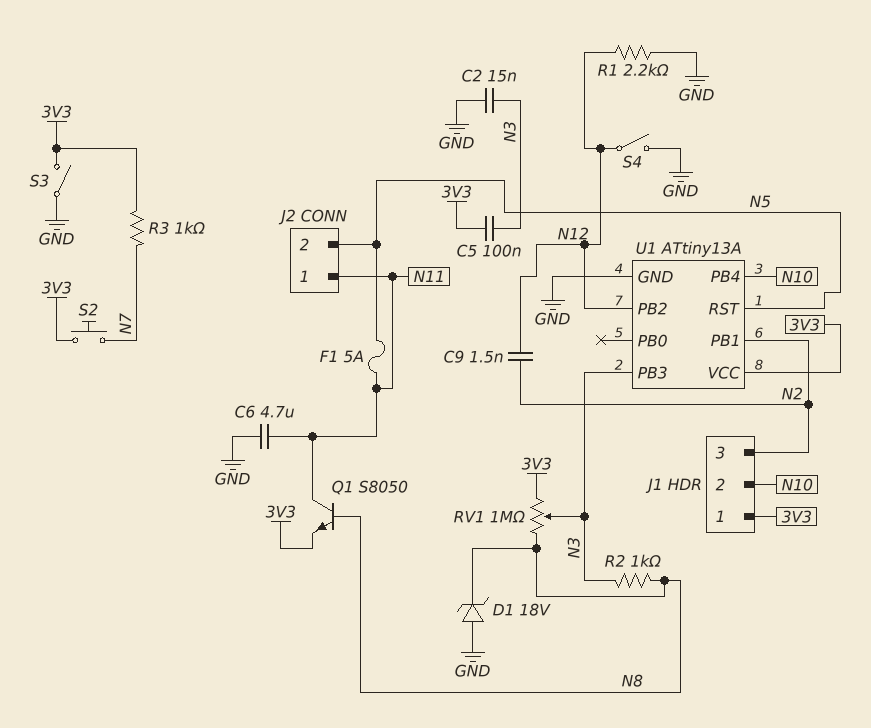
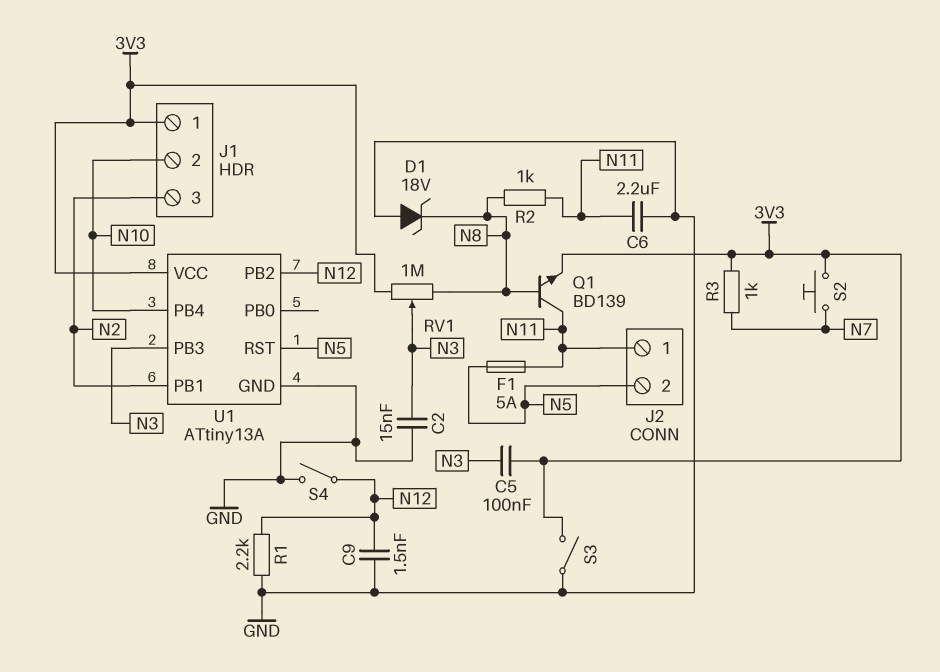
C6: 4.7uF (GND, N11) -> 2.2uF (GND, N11)
C9: 1.5nF (N2, N12) -> 1.5nF (GND, N12)
Q1: NPN S8050 (B N8, C N11, E 3V3) -> NPN BD139 (B N8, C N11, E 3V3)
R2: 1k (N3, N8) -> 1k (N8, N11)

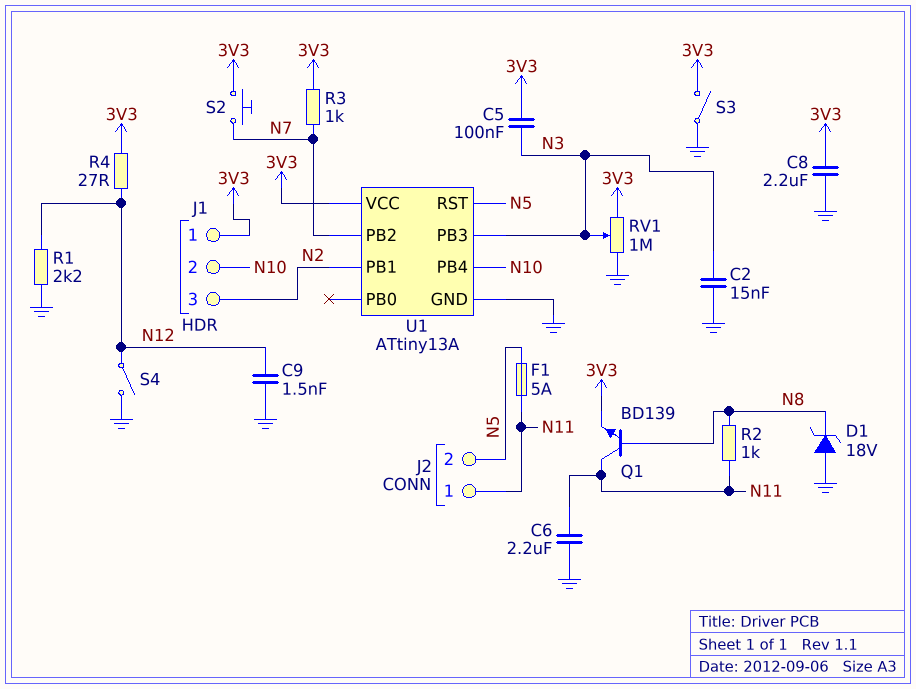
C8: none -> 2.2uF (3V3, GND)
R4: none -> 27 (3V3, N12)
RV1: 1M (3V3, N8, wiper N3) -> 1M (3V3, GND, wiper N3)
U1 pin PB2: N12 -> N7

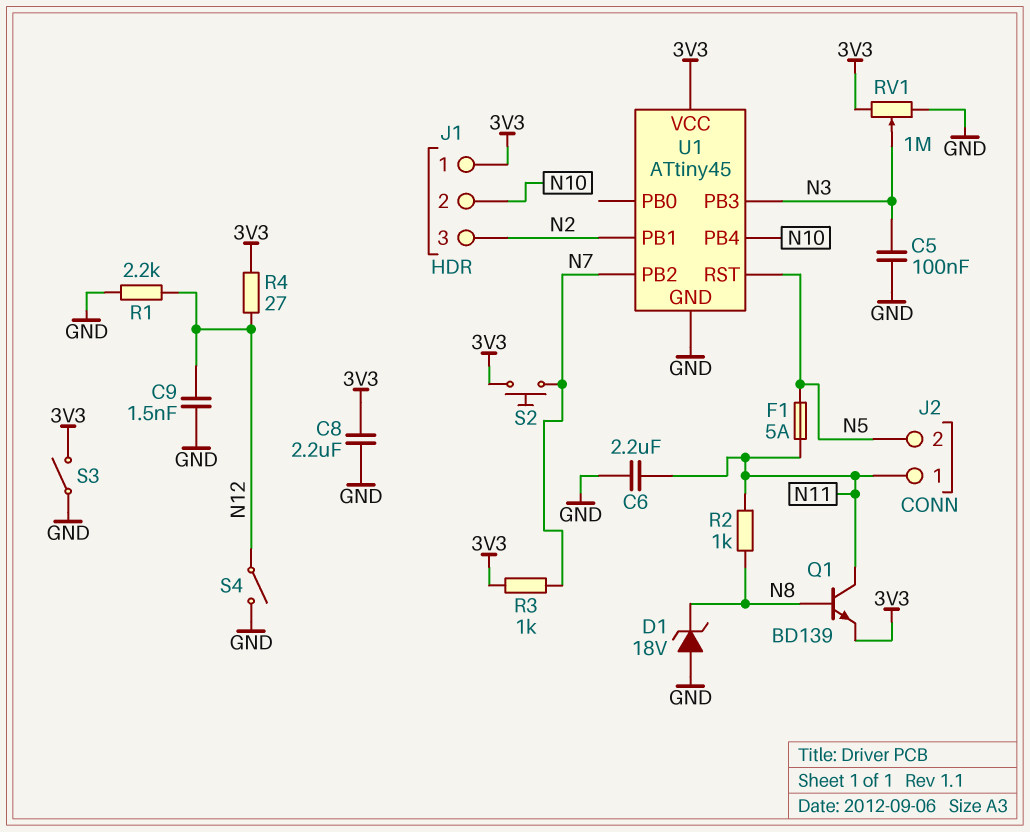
C2: 15nF (GND, N3) -> none
C5: 100nF (3V3, N3) -> 100nF (GND, N3)
U1: ATtiny13A -> ATtiny45

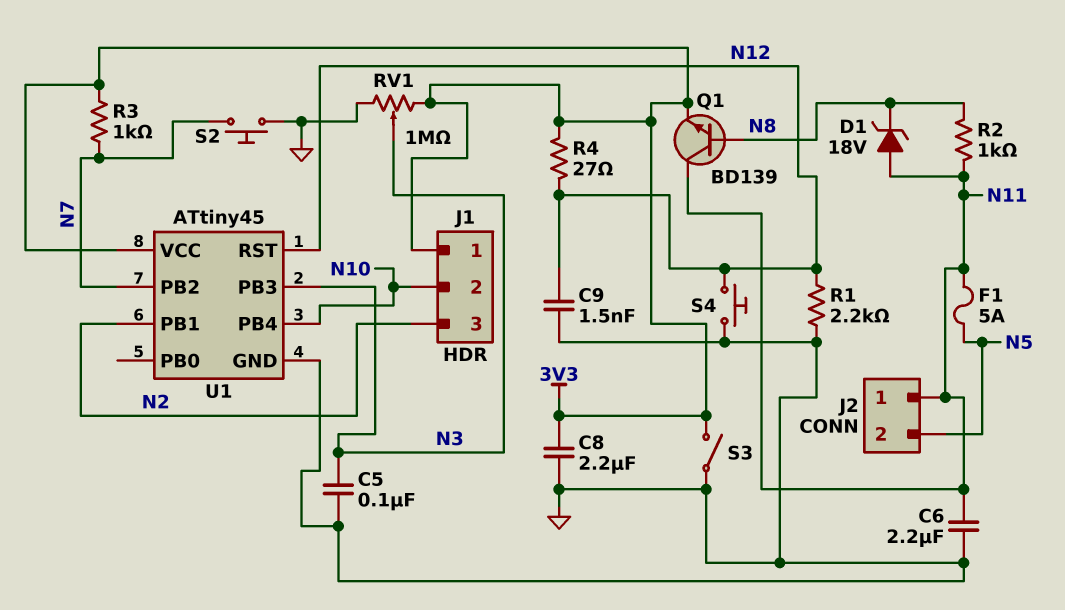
D1: zener 18V (A GND, K N8) -> zener 18V (A N11, K N8)
S2: button (3V3, N7) -> button (GND, N7)
S4: switch (GND, N12) -> button (GND, N12)
U1 pin RST: N5 -> N12

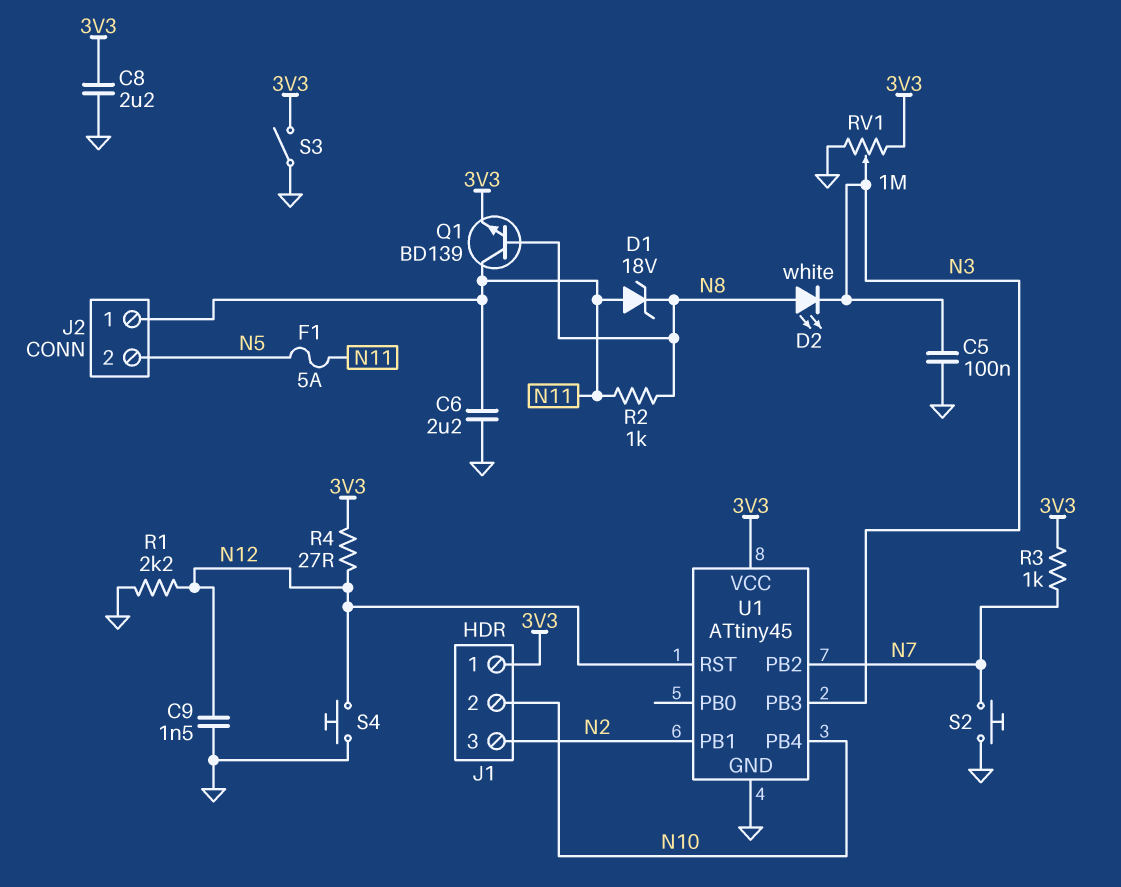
D2: none -> LED white (A N8, K N3)

